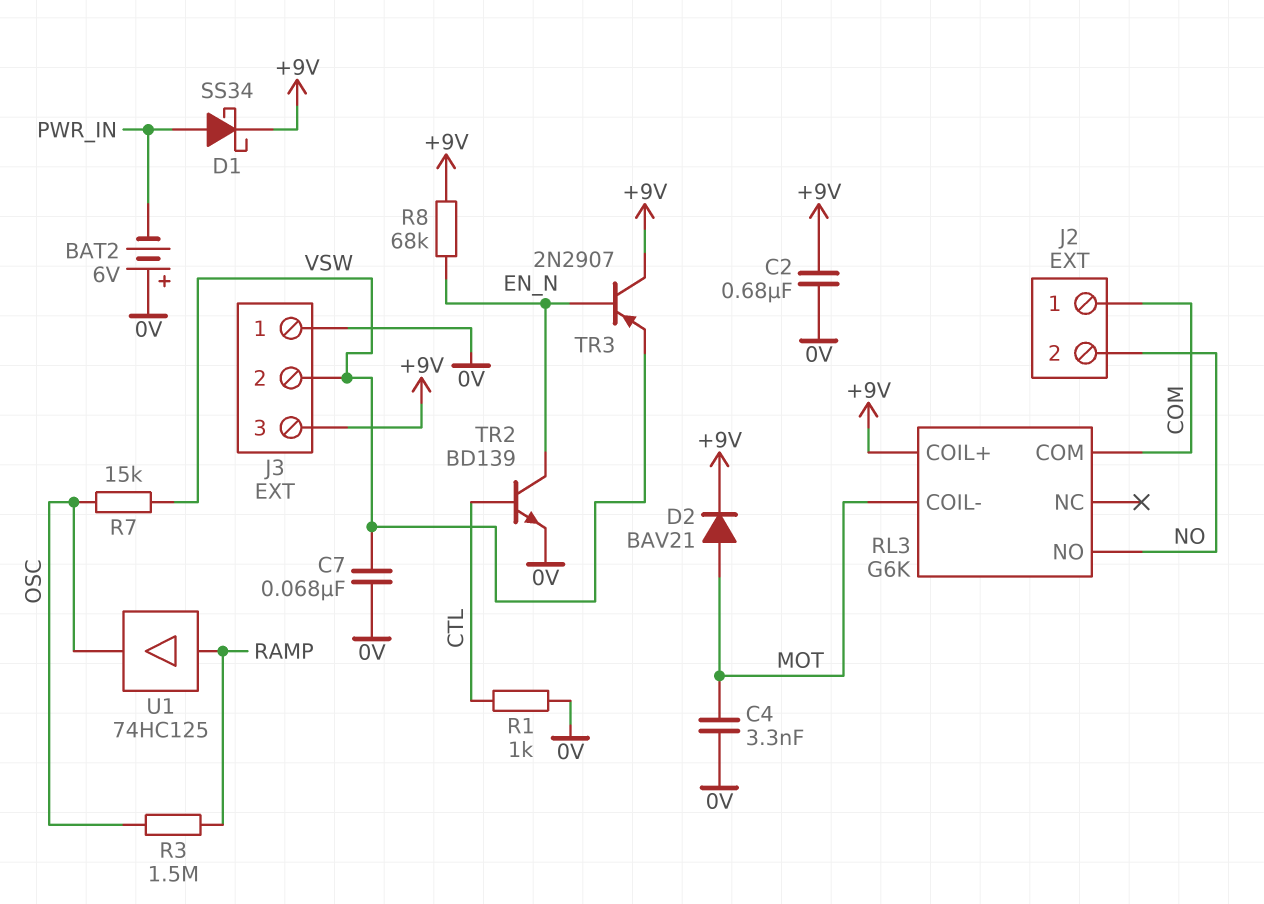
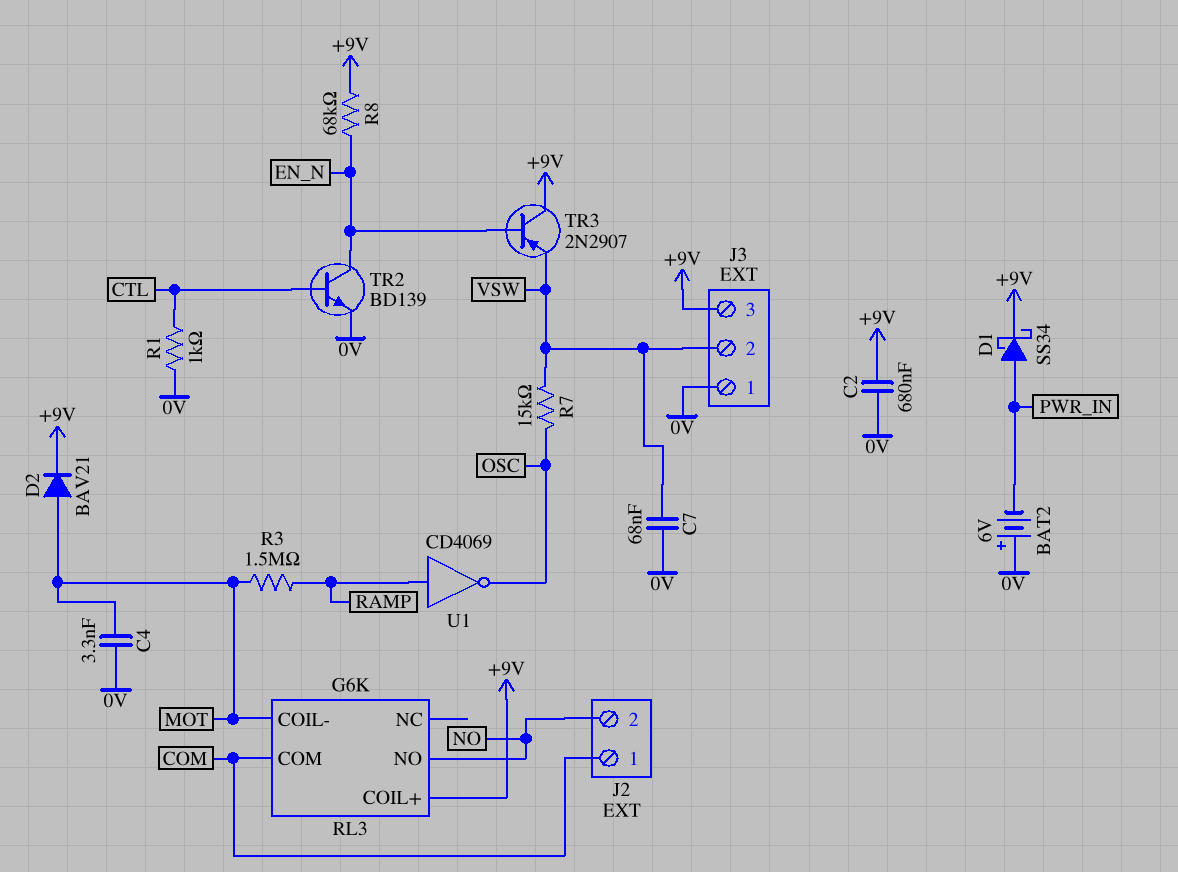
R3: 1.5M (OSC, RAMP) -> 1.5M (MOT, RAMP)
U1: buffer 74HC125 (in RAMP, out OSC) -> NOT CD4069 (in RAMP, out OSC)

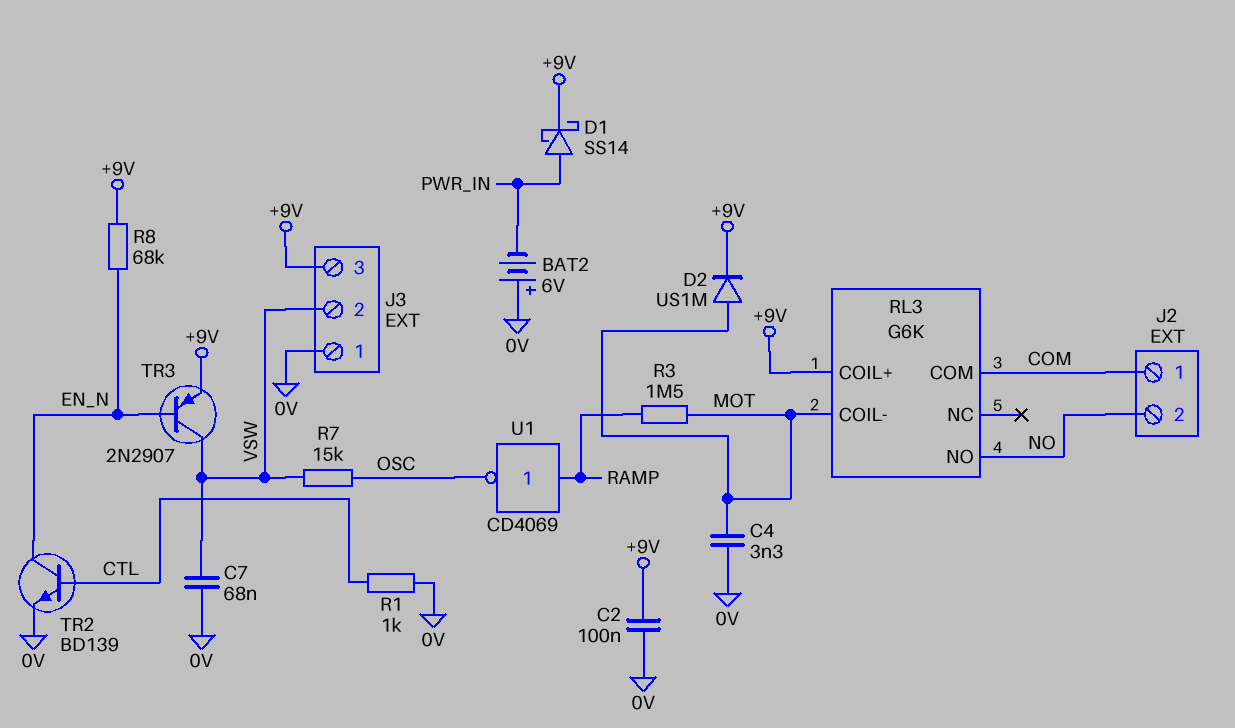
C2: 680nF (+9V, 0V) -> 100nF (+9V, 0V)
D1: schottky SS34 (A PWR_IN, K +9V) -> schottky SS14 (A PWR_IN, K +9V)
D2: diode BAV21 (A MOT, K +9V) -> diode US1M (A MOT, K +9V)
TR3: PNP 2N2907 (B EN_N, C +9V, E VSW) -> PNP 2N2907 (B EN_N, C VSW, E +9V)

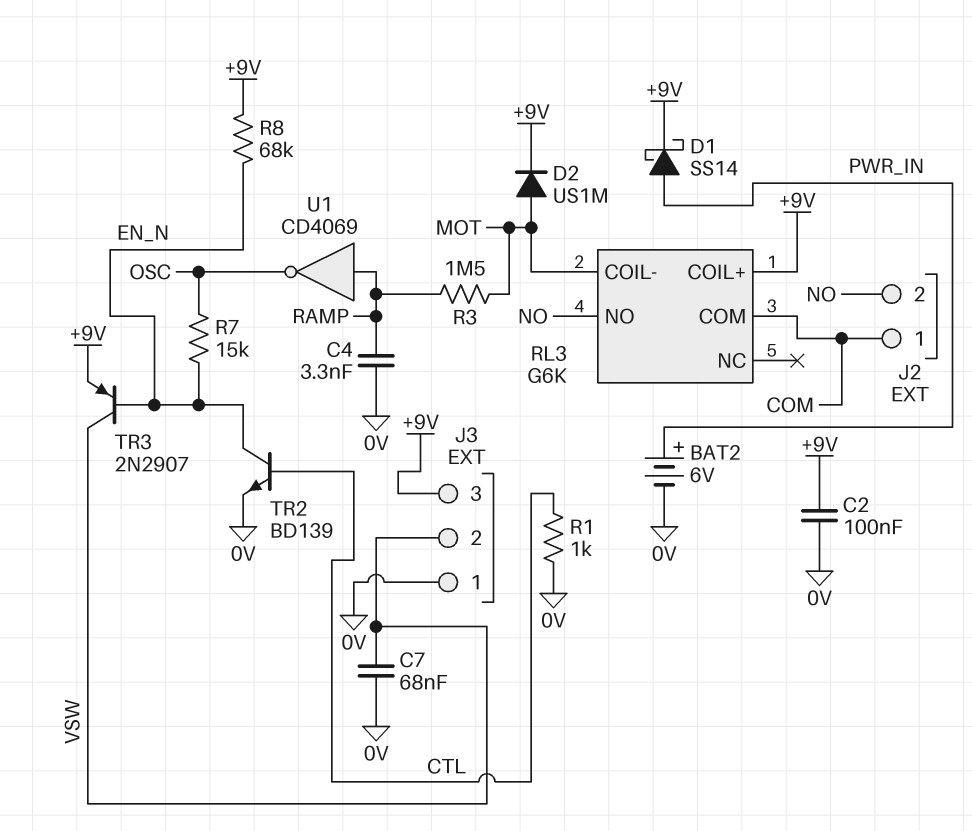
BAT2: 6V (plus 0V, minus PWR_IN) -> 6V (plus PWR_IN, minus 0V)
C4: 3.3nF (0V, MOT) -> 3.3nF (0V, RAMP)
R7: 15k (OSC, VSW) -> 15k (EN_N, OSC)

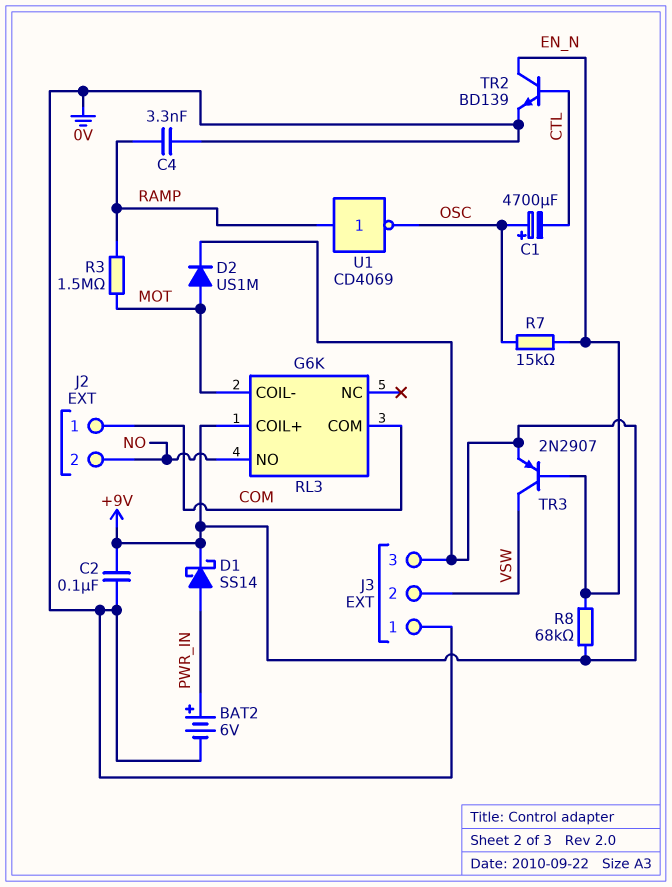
C1: none -> 4700uF (plus OSC, minus CTL)
C7: 68nF (0V, VSW) -> none
R1: 1k (0V, CTL) -> none

